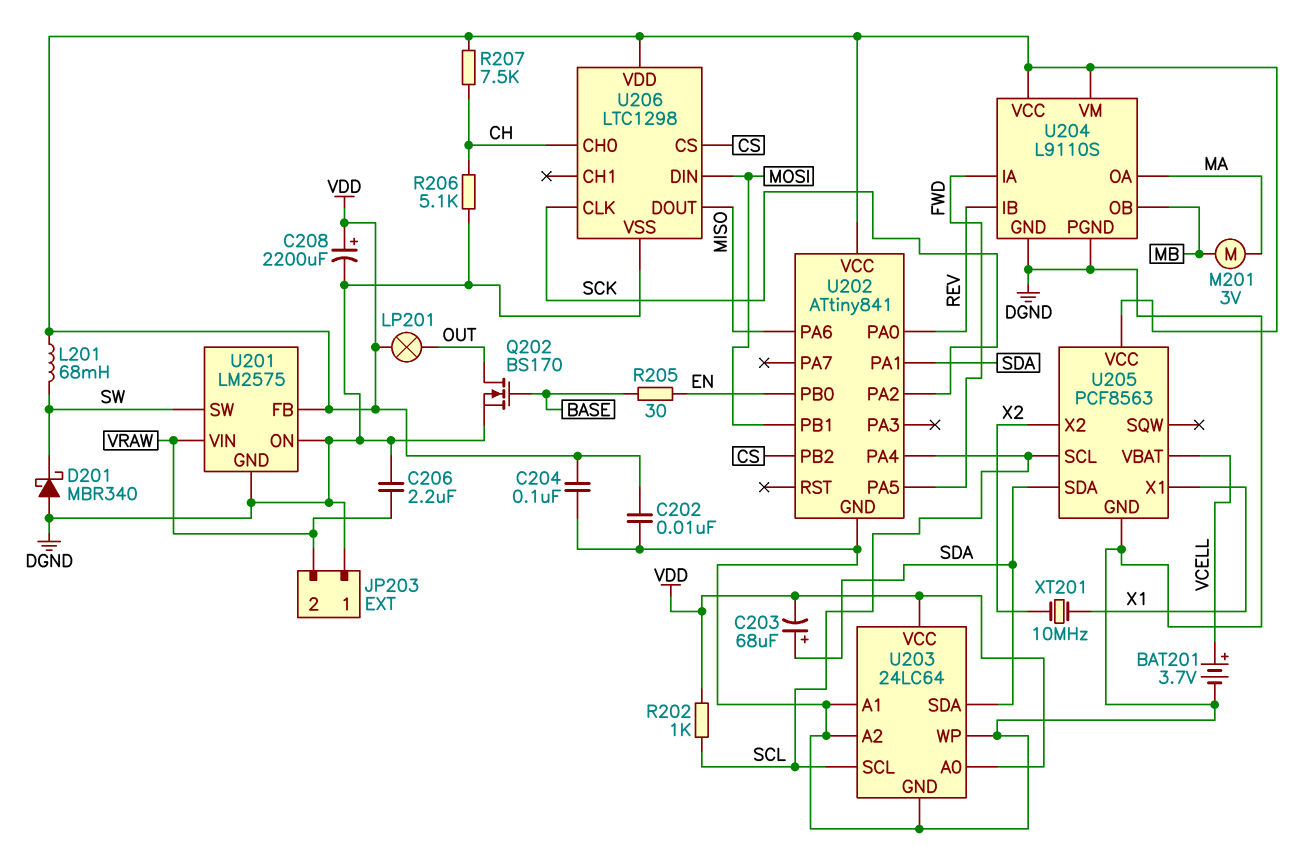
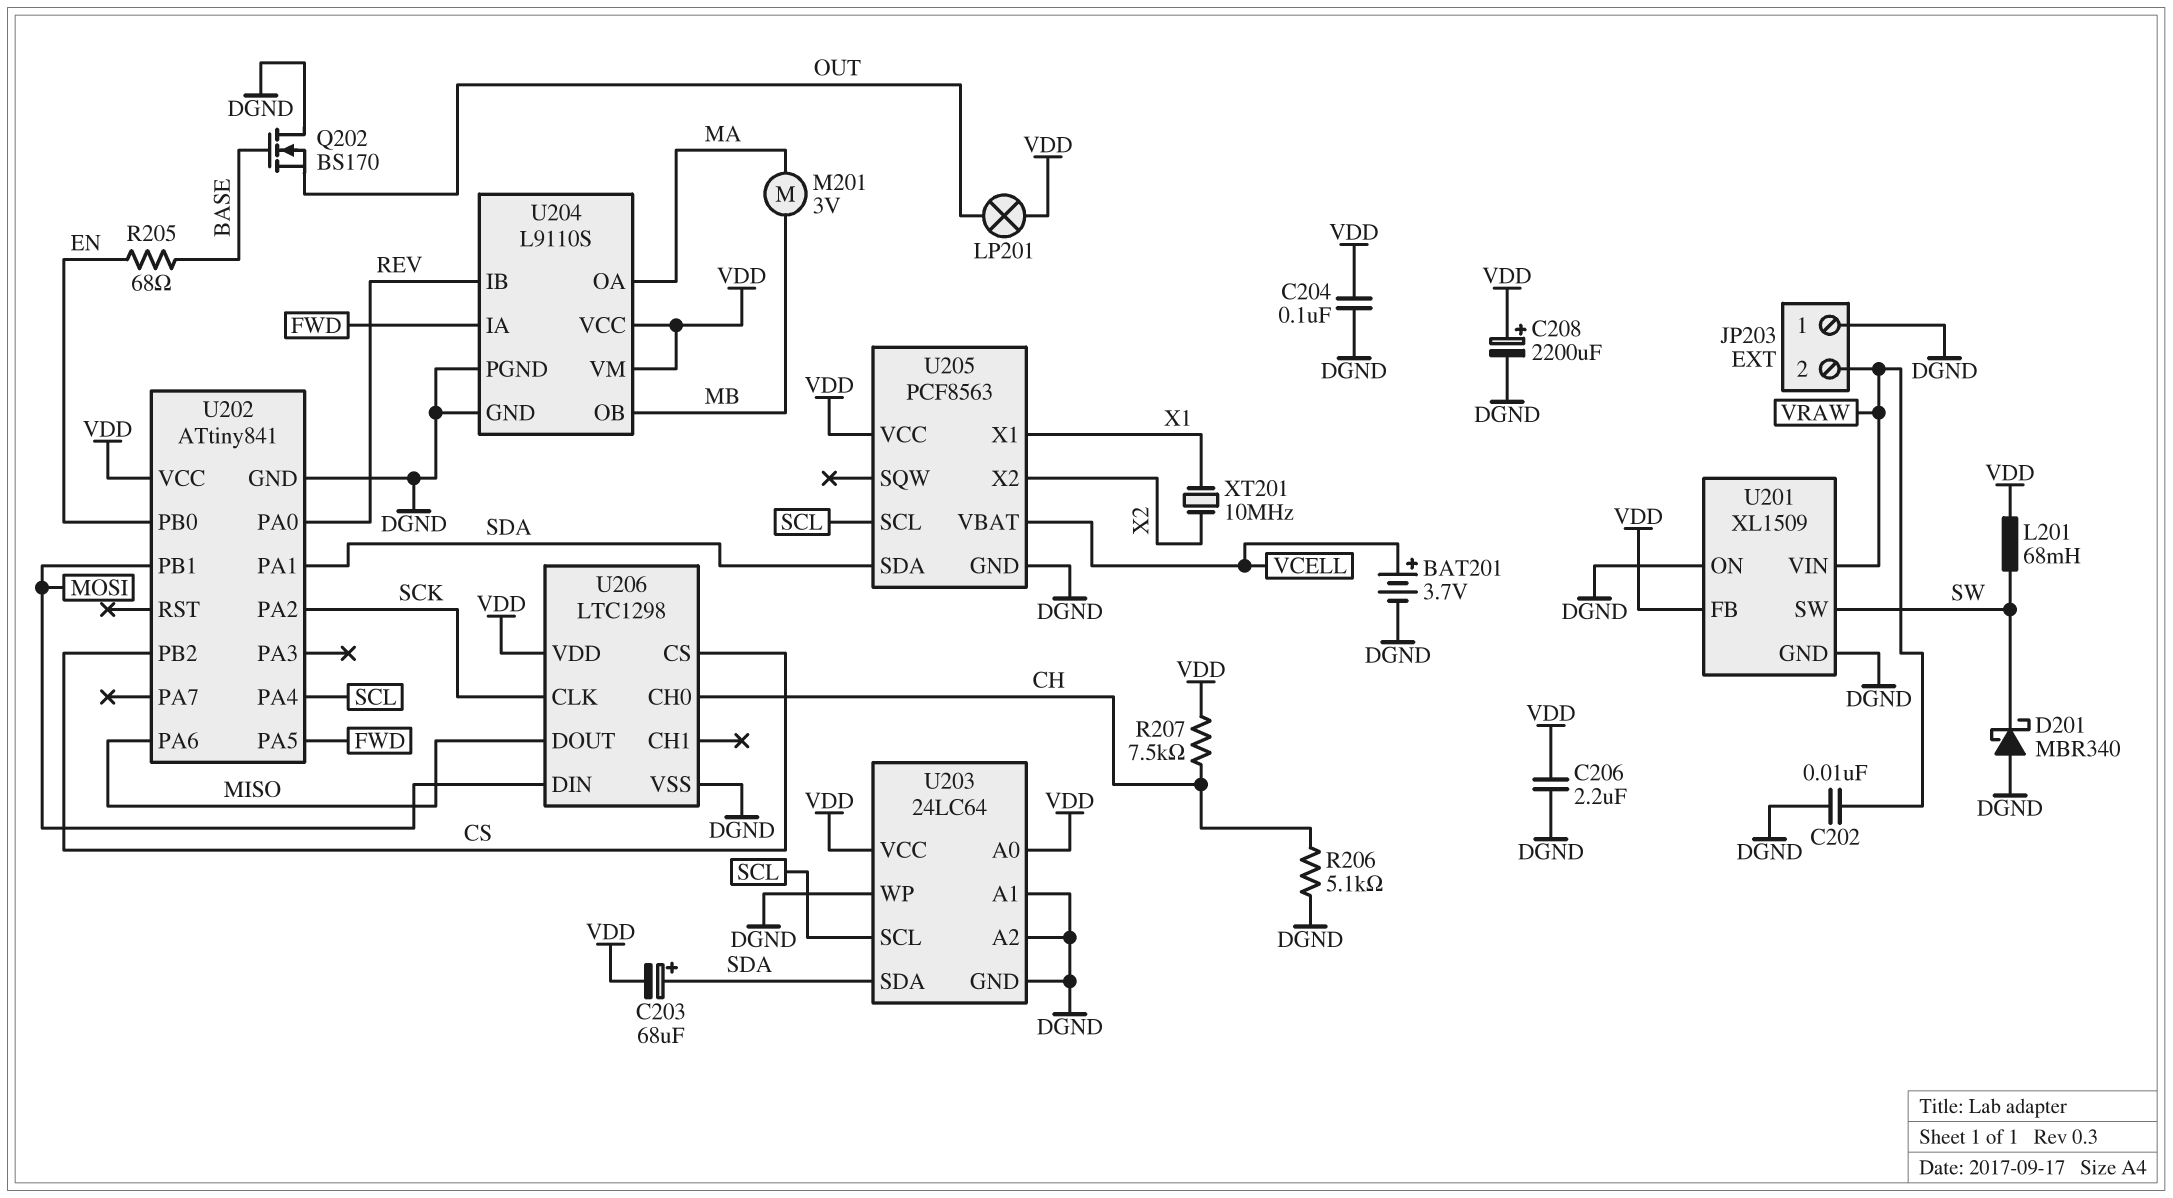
C202: 10nF (DGND, VDD) -> 10nF (DGND, VRAW)
C206: 2.2uF (DGND, VRAW) -> 2.2uF (DGND, VDD)
Q202: NMOS BS170 (G BASE, D OUT, S DGND) -> NMOS BS170 (G BASE, D DGND, S OUT)
R202: 1k (SCL, VDD) -> none
R205: 30 (BASE, EN) -> 68 (BASE, EN)
U201: LM2575 -> XL1509

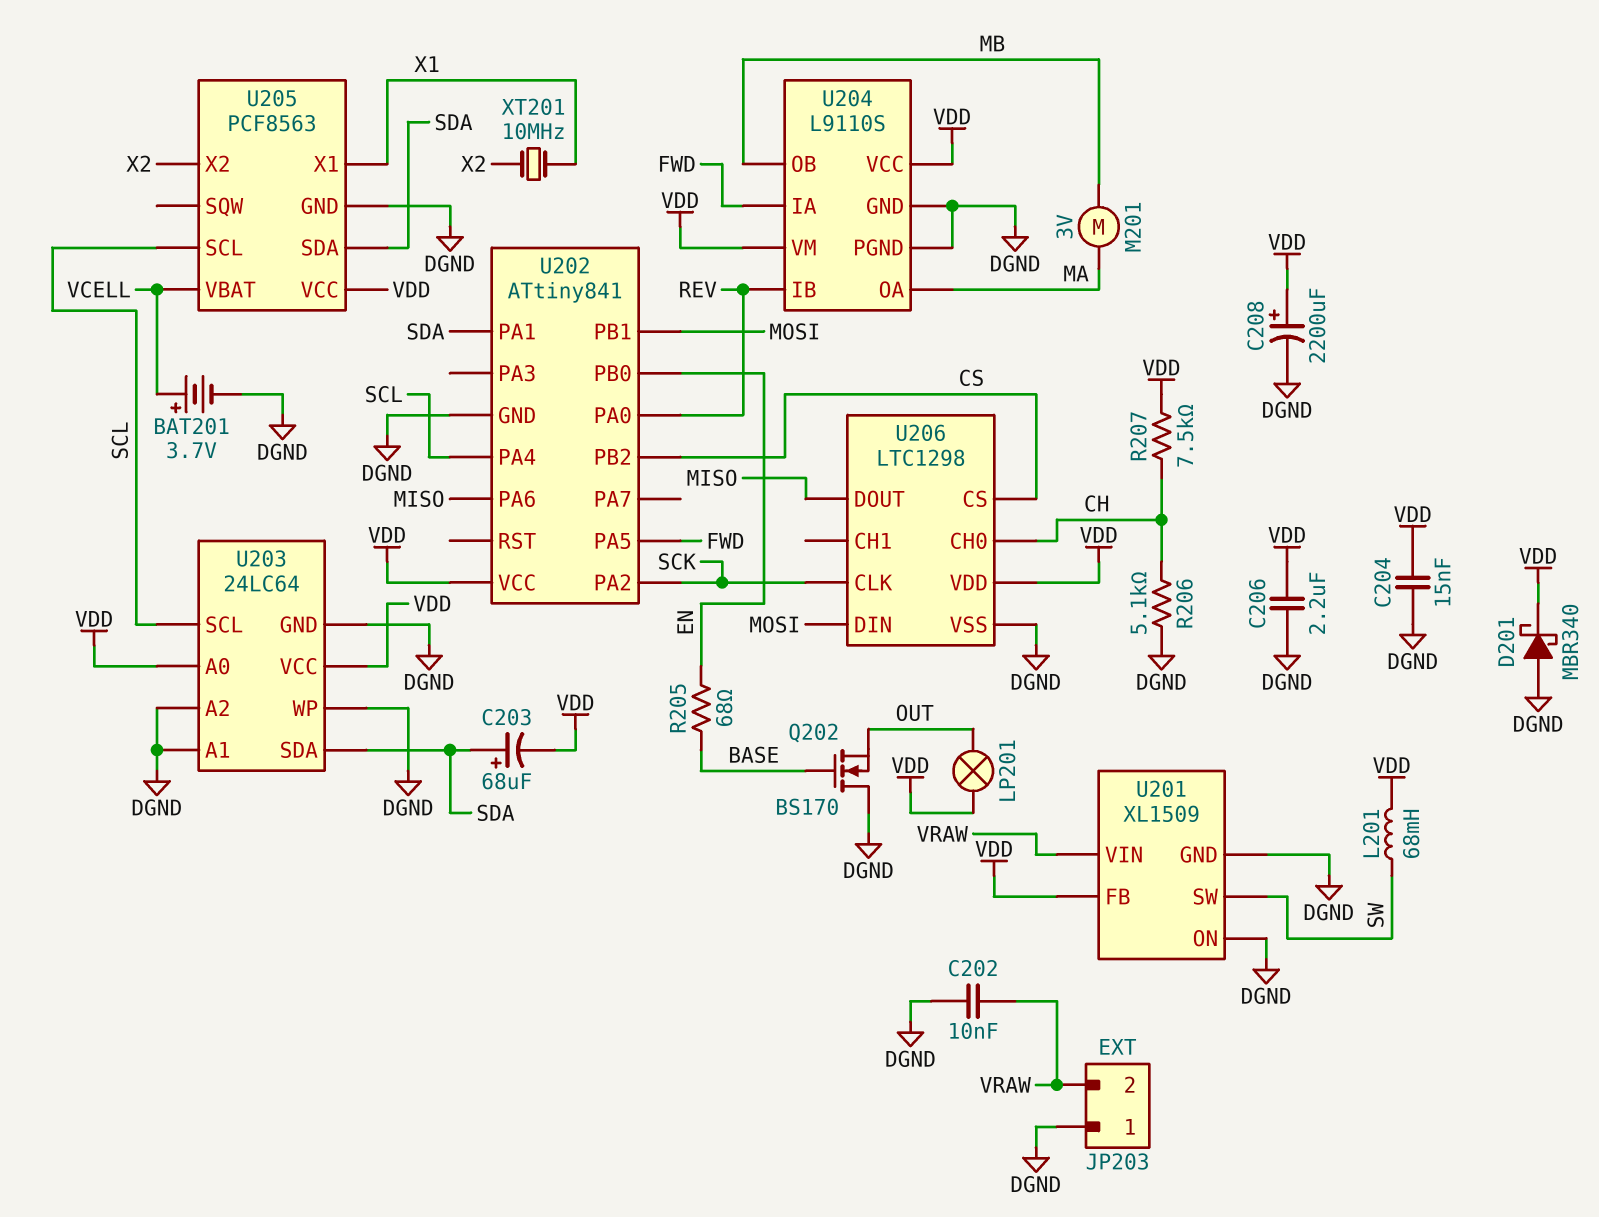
C204: 100nF (DGND, VDD) -> 15nF (DGND, VDD)
D201: schottky MBR340 (A DGND, K SW) -> schottky MBR340 (A DGND, K VDD)

